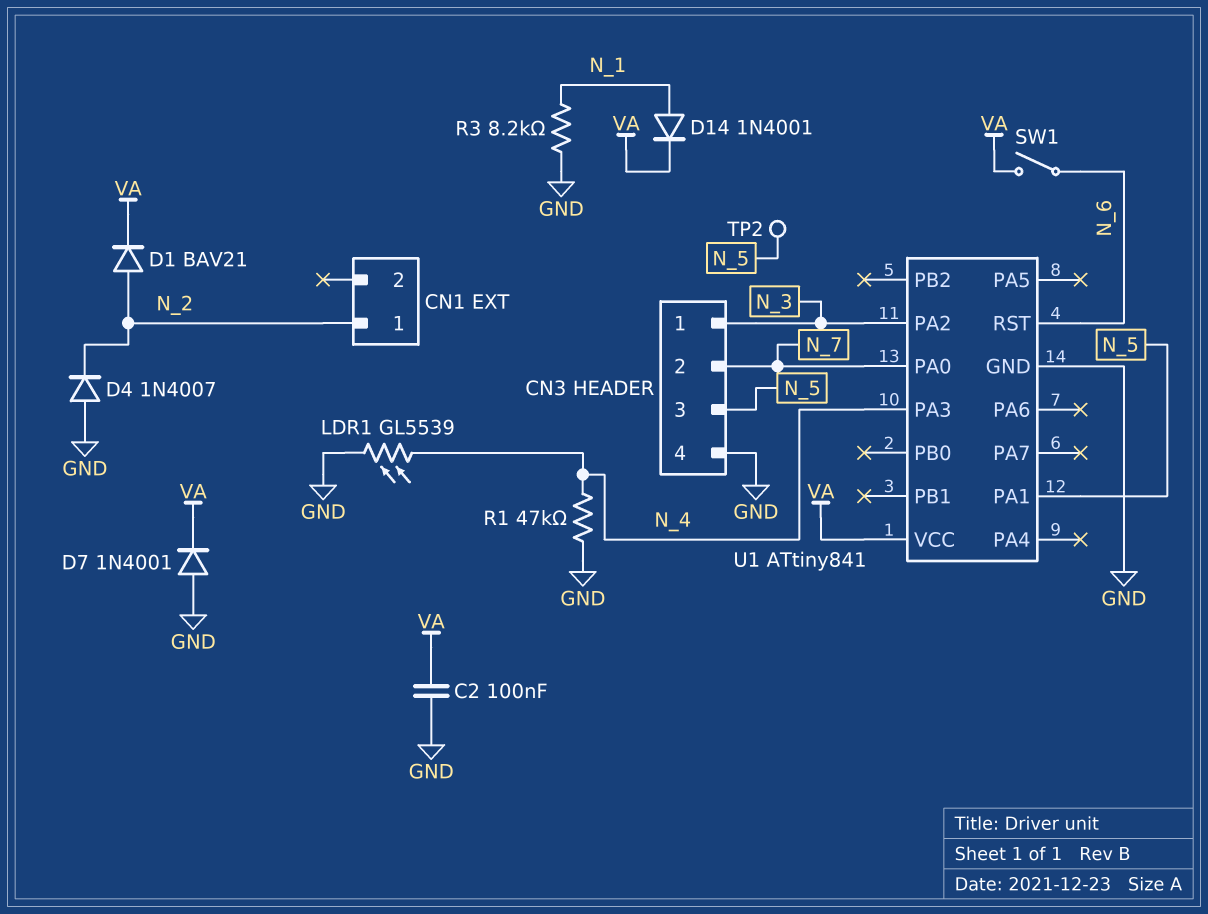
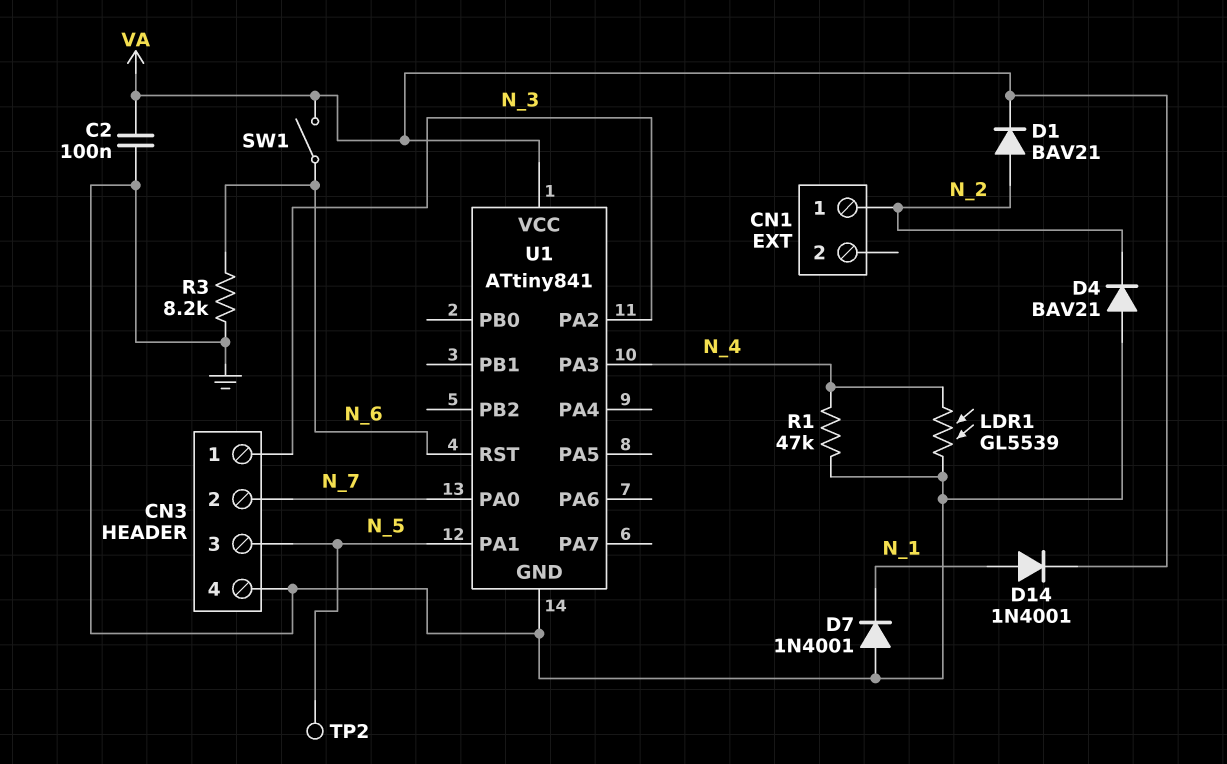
D4: diode 1N4007 (A GND, K N_2) -> diode BAV21 (A GND, K N_2)
D7: diode 1N4001 (A GND, K VA) -> diode 1N4001 (A GND, K N_1)
R3: 8.2k (GND, N_1) -> 8.2k (GND, N_6)

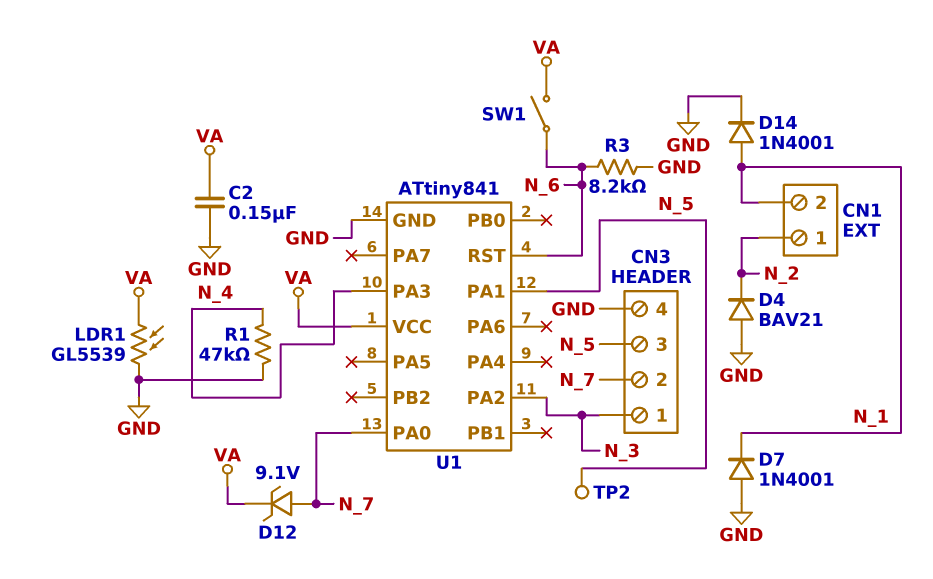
C2: 100nF (GND, VA) -> 150nF (GND, VA)
CN1 pin 2: none -> N_1
D1: diode BAV21 (A N_2, K VA) -> none
D12: none -> zener 9.1V (A N_7, K VA)
D14: diode 1N4001 (A N_1, K VA) -> diode 1N4001 (A N_1, K GND)
LDR1: GL5539 (GND, N_4) -> GL5539 (GND, VA)

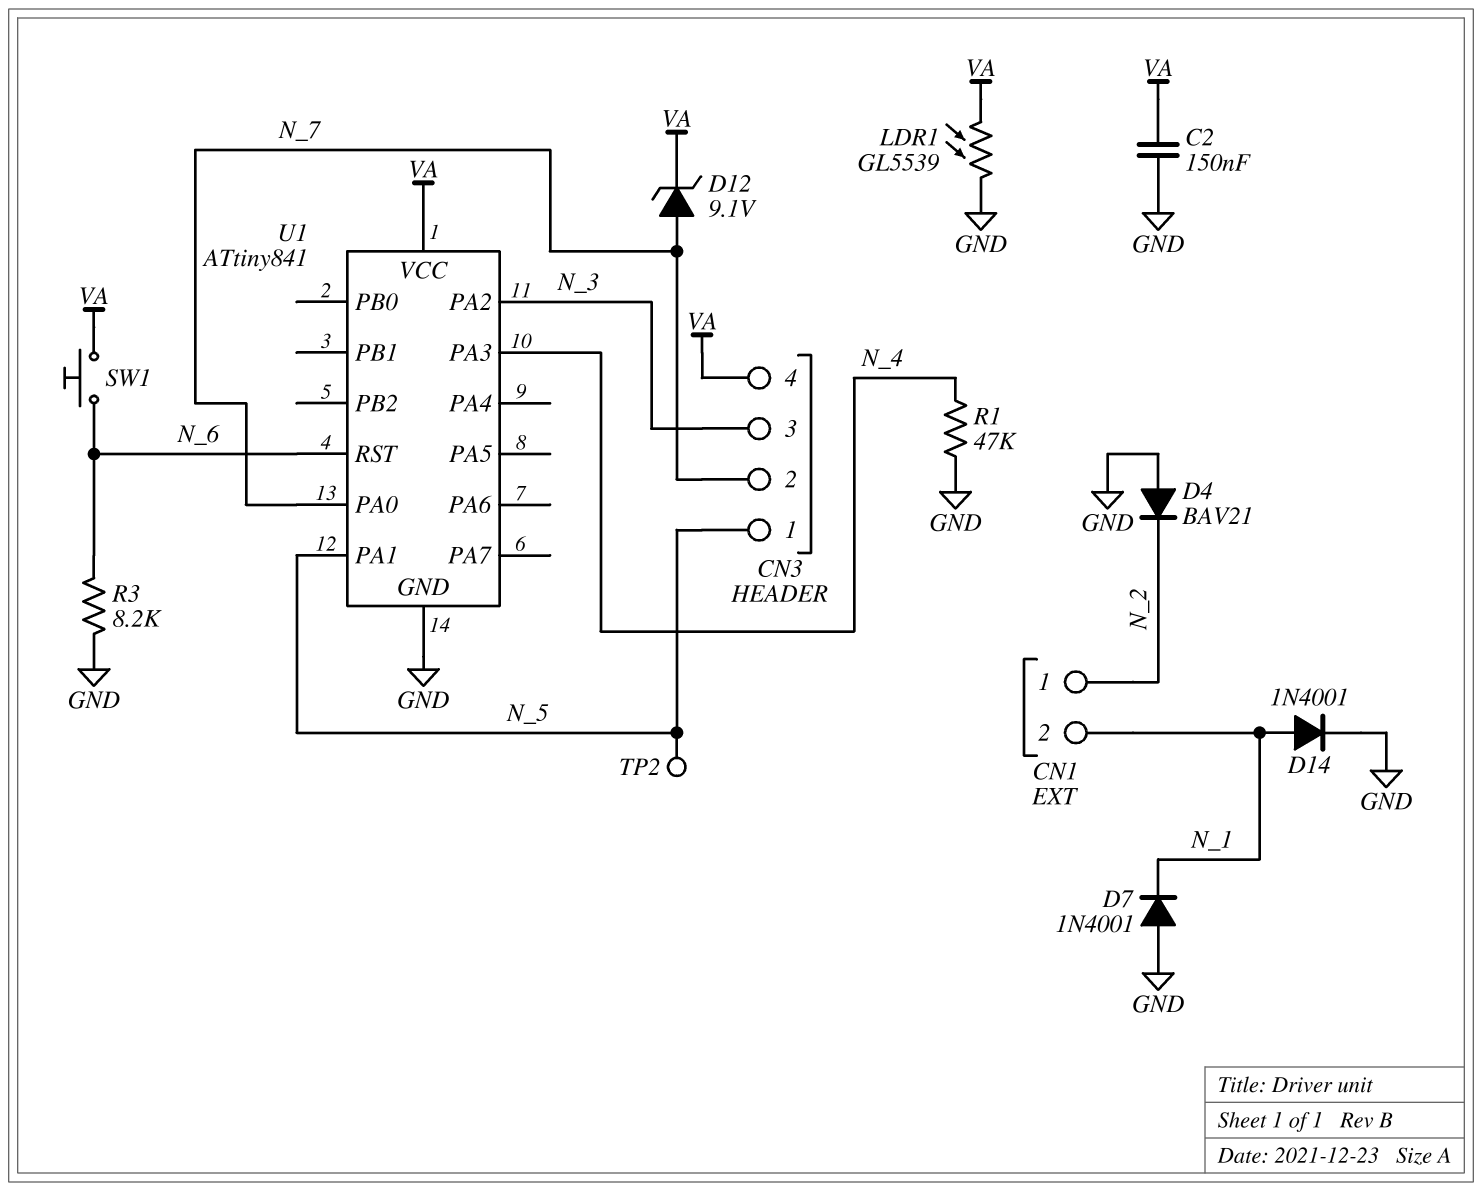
CN3 pin 1: N_3 -> N_5
CN3 pin 3: N_5 -> N_3
CN3 pin 4: GND -> VA
SW1: switch (N_6, VA) -> button (N_6, VA)

